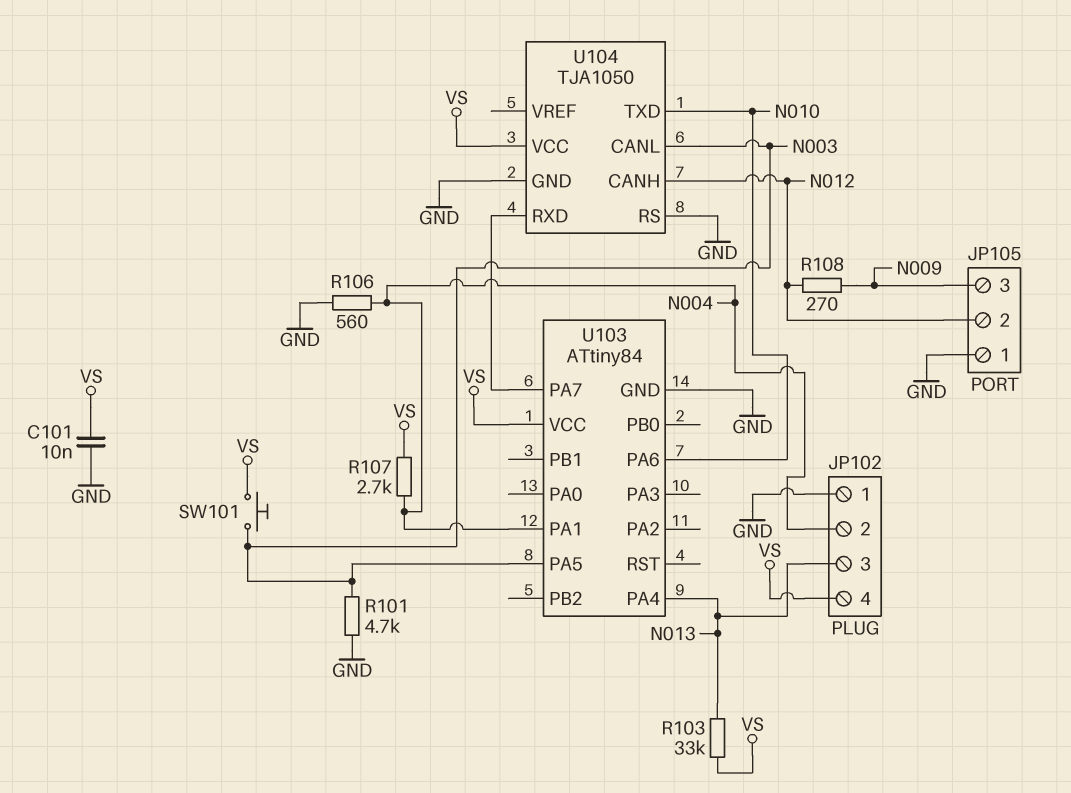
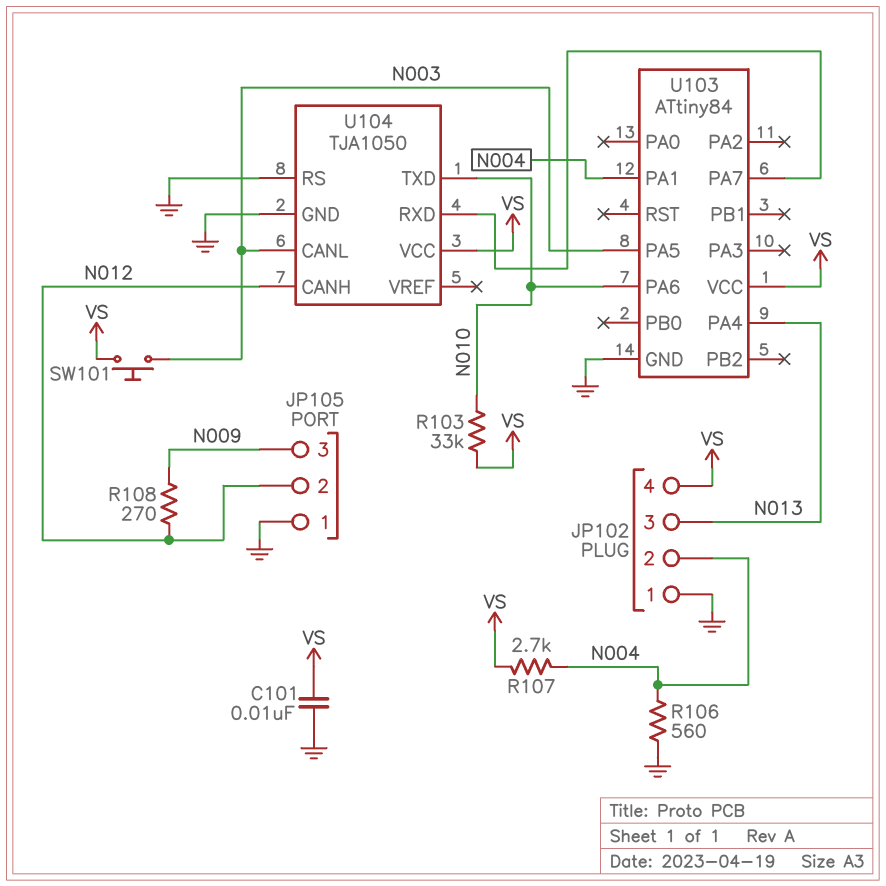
R101: 4.7k (GND, N003) -> none
R103: 33k (N013, VS) -> 33k (N010, VS)

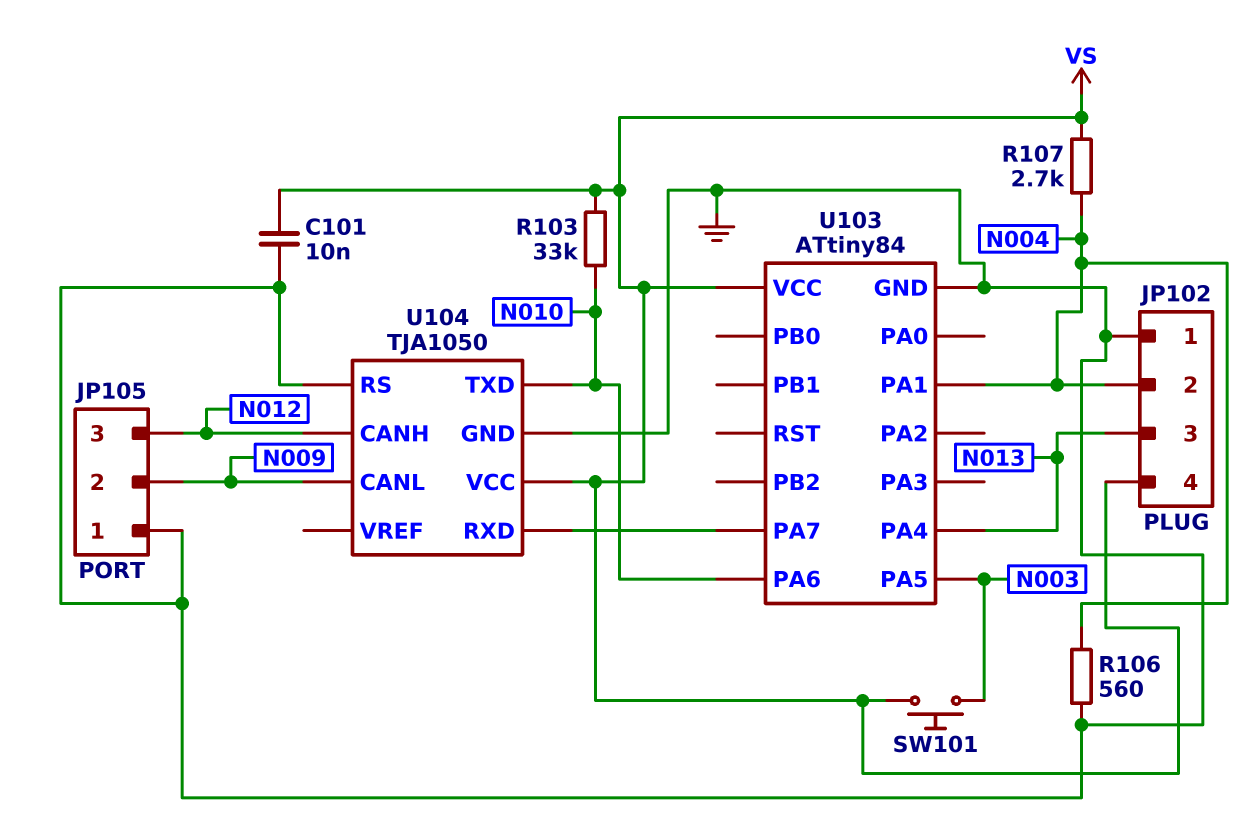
JP105 pin 2: N012 -> N009
JP105 pin 3: N009 -> N012
R108: 270 (N009, N012) -> none
U104 pin CANL: N003 -> N009

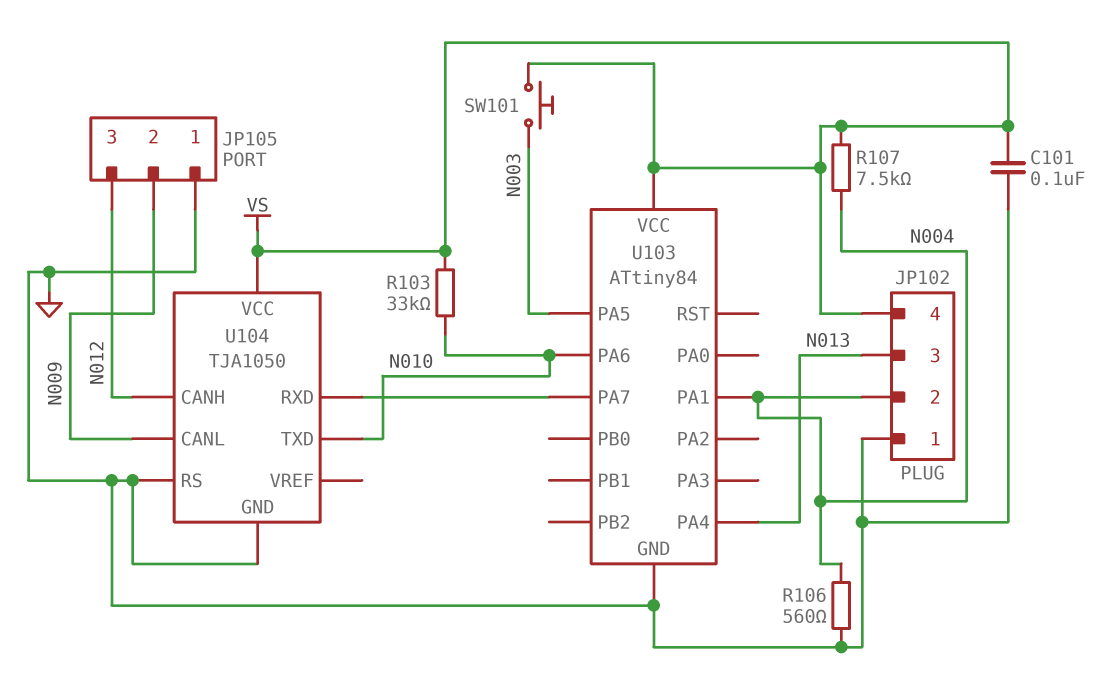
C101: 10nF (GND, VS) -> 100nF (GND, VS)
R107: 2.7k (N004, VS) -> 7.5k (N004, VS)

